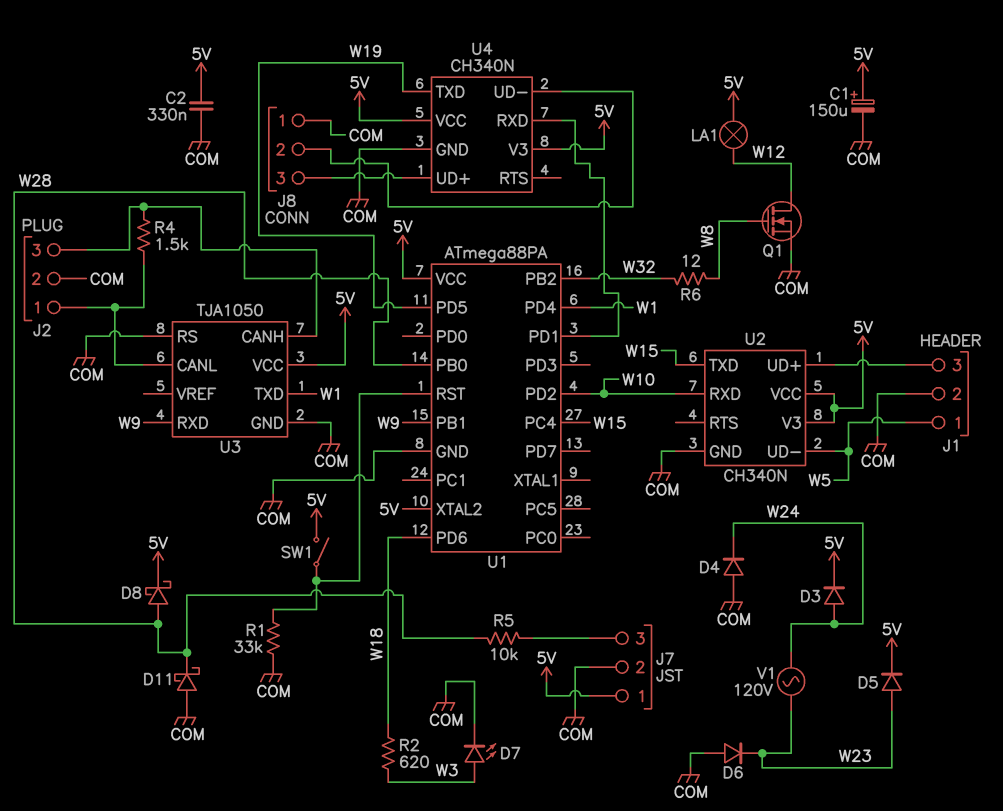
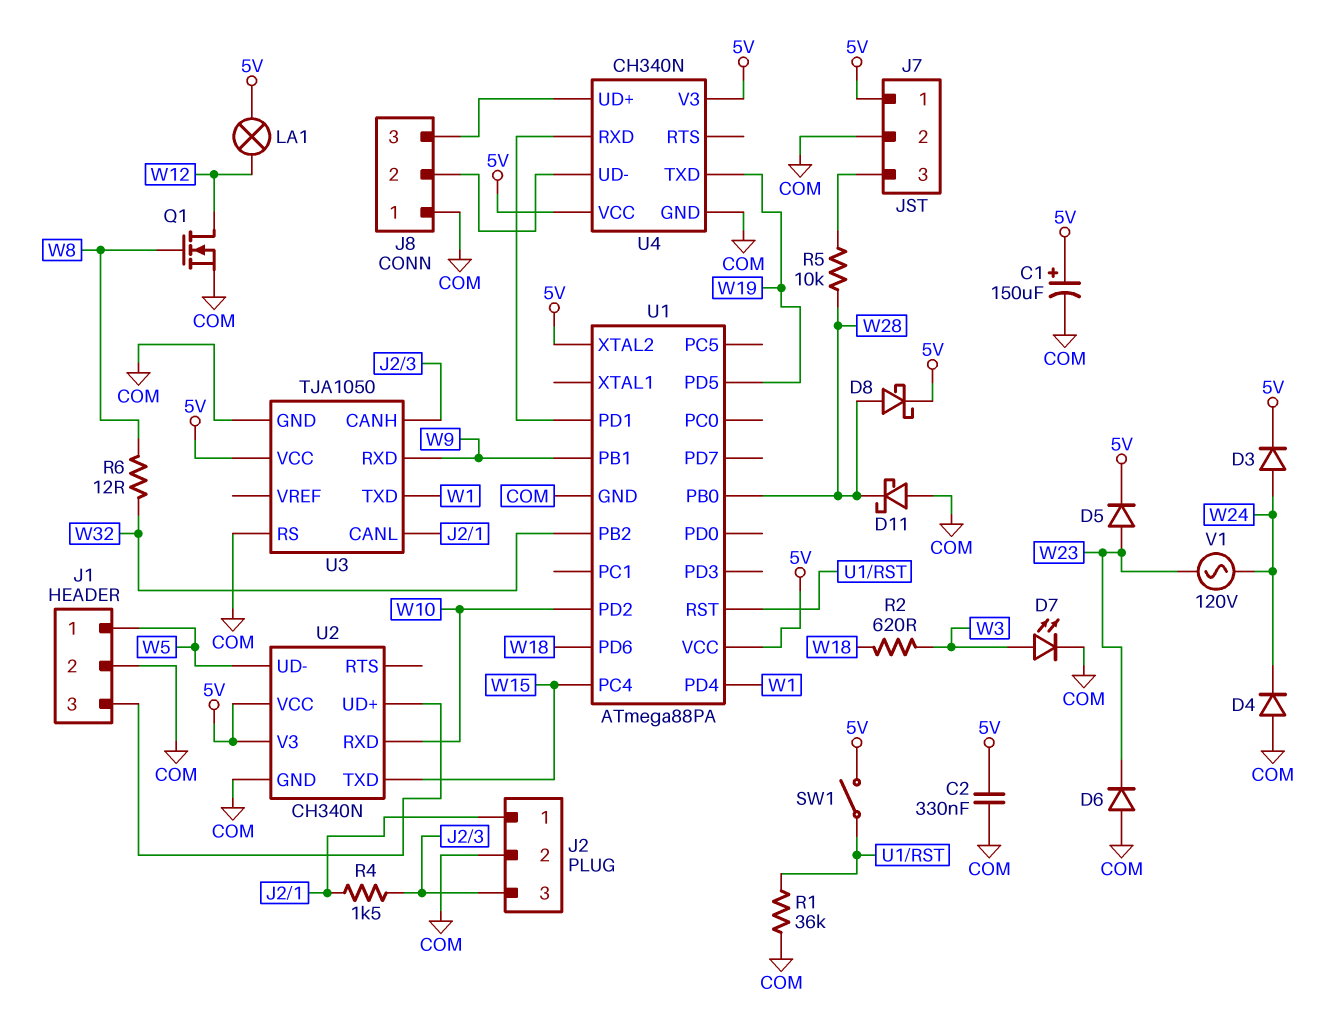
R1: 33k (COM, U1/RST) -> 36k (COM, U1/RST)

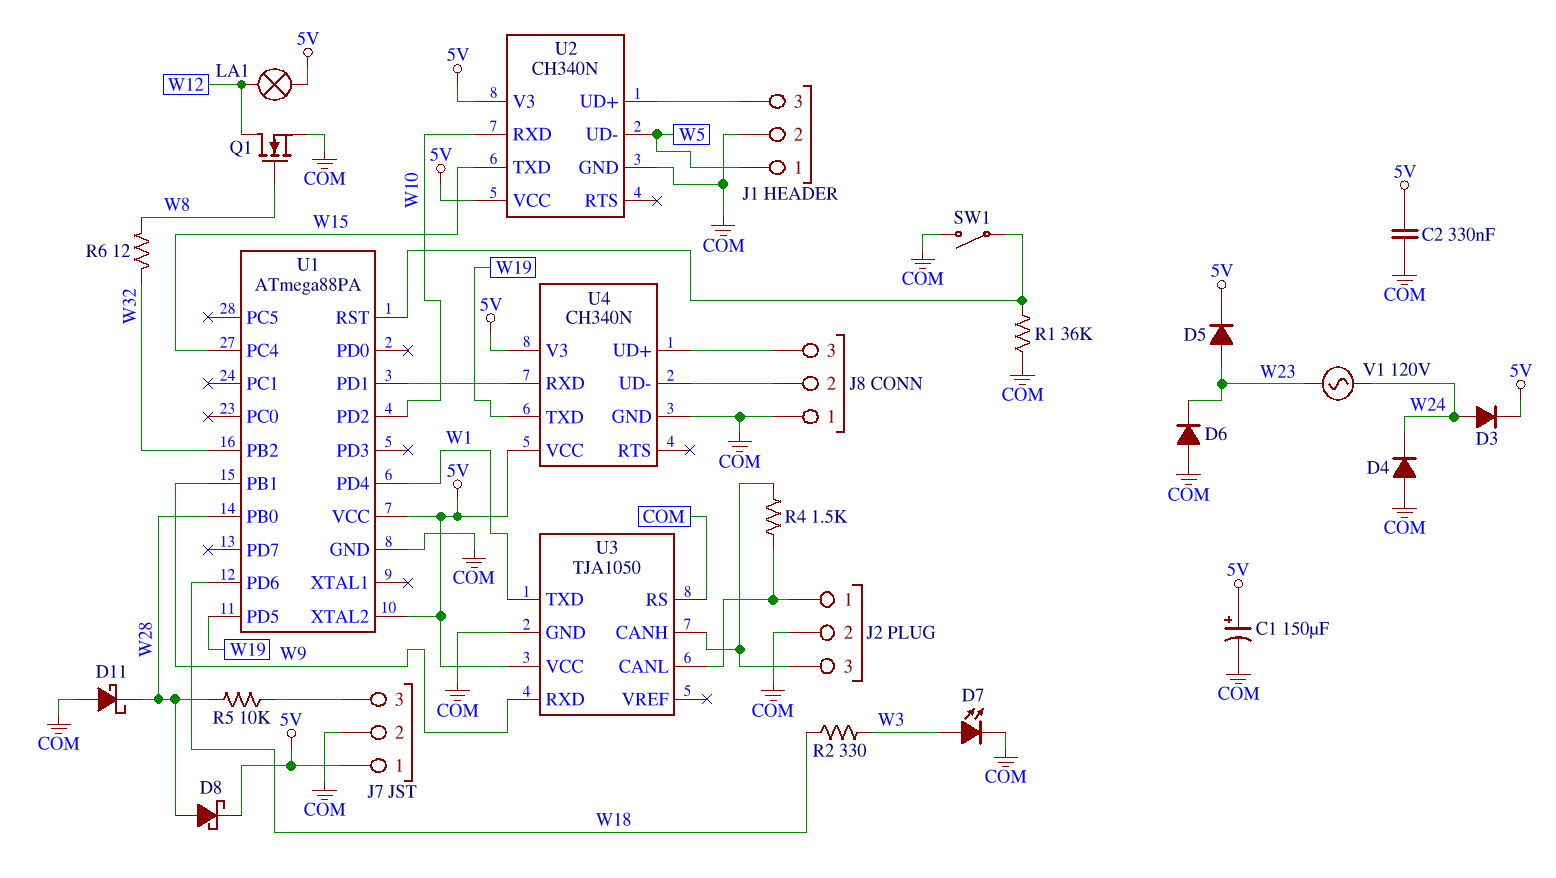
R2: 620 (W3, W18) -> 330 (W3, W18)
SW1: switch (5V, U1/RST) -> switch (COM, U1/RST)

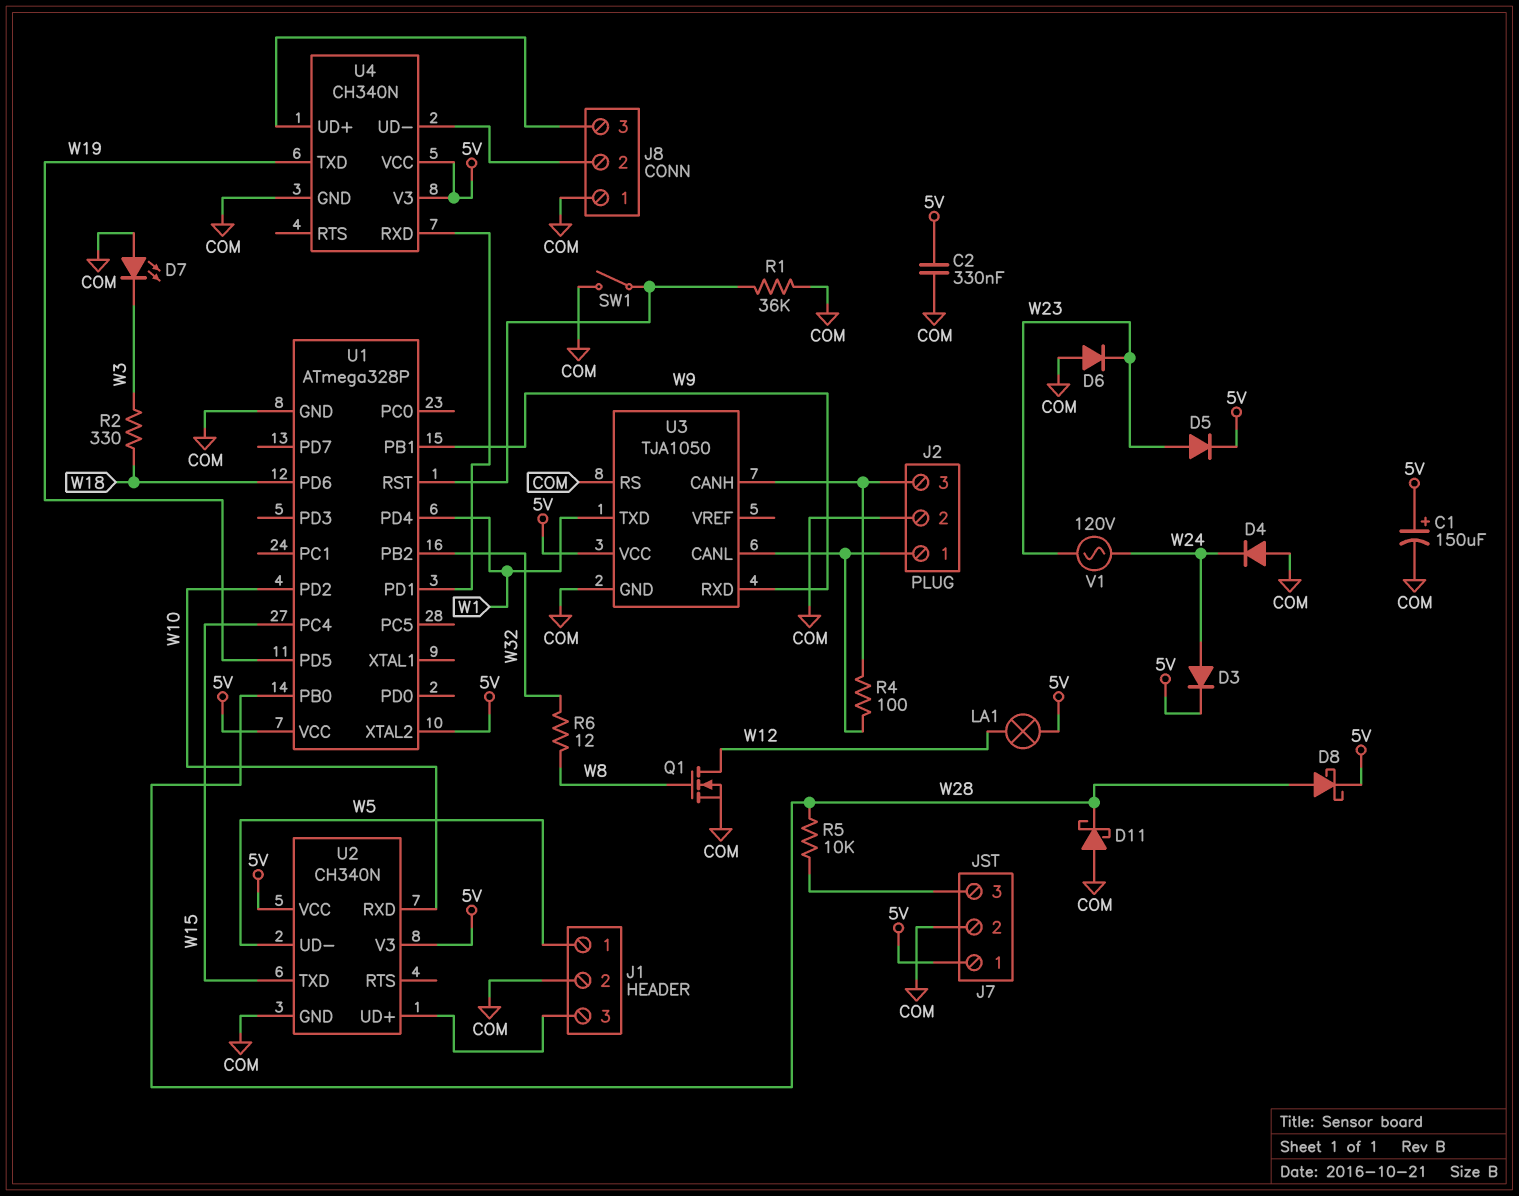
D7: LED (A W3, K COM) -> LED (A COM, K W3)
R4: 1.5k (J2/1, J2/3) -> 100 (J2/1, J2/3)
U1: ATmega88PA -> ATmega328P

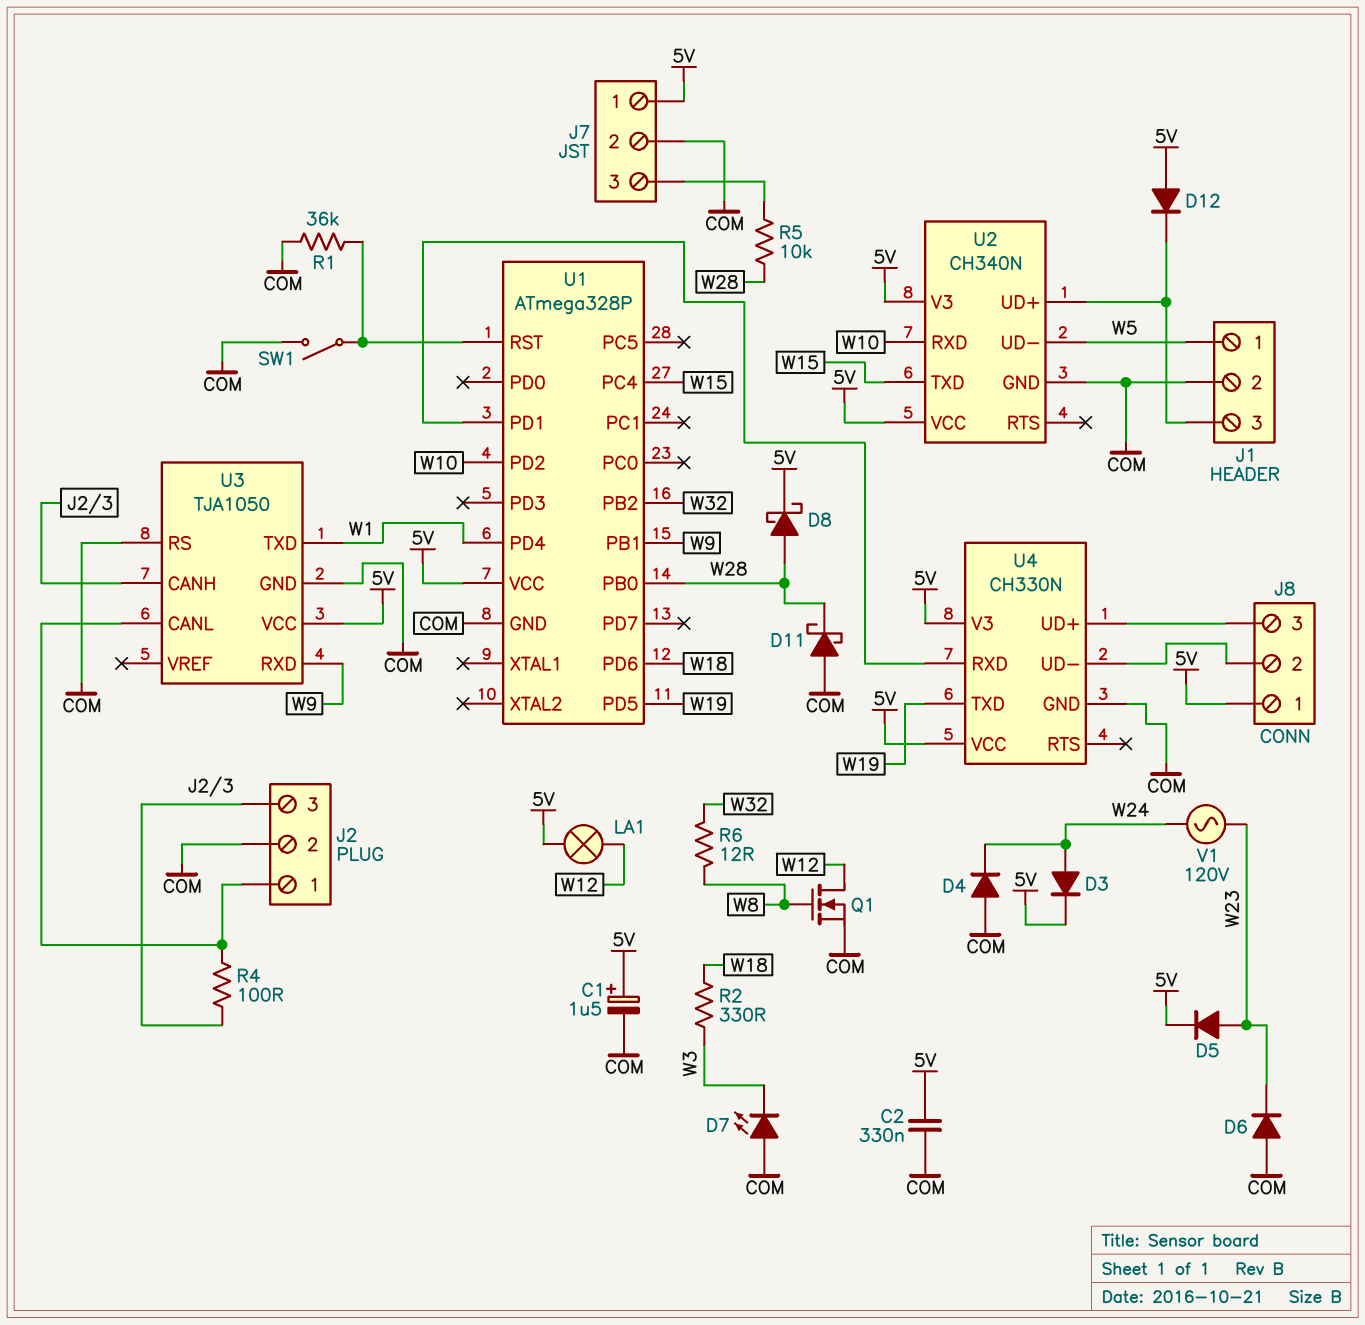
C1: 150uF (plus 5V, minus COM) -> 1.5uF (plus 5V, minus COM)
D12: none -> diode (A 5V, K J1/3)
J8 pin 1: COM -> 5V
U1 pin XTAL2: 5V -> none
U4: CH340N -> CH330N

